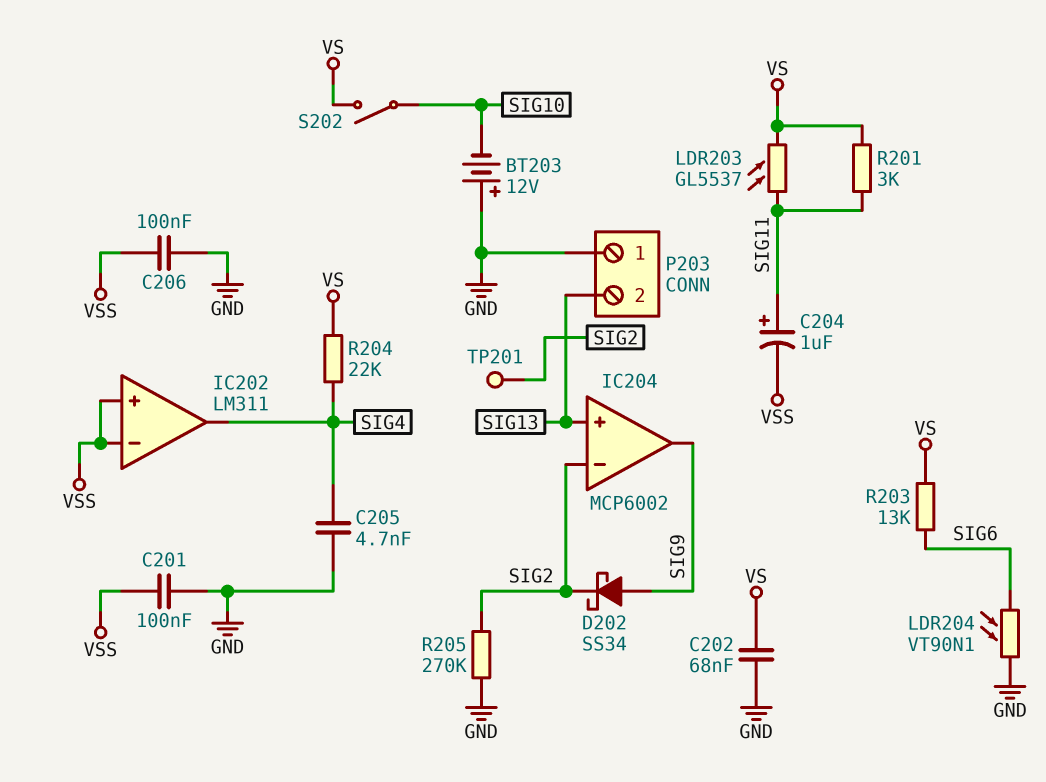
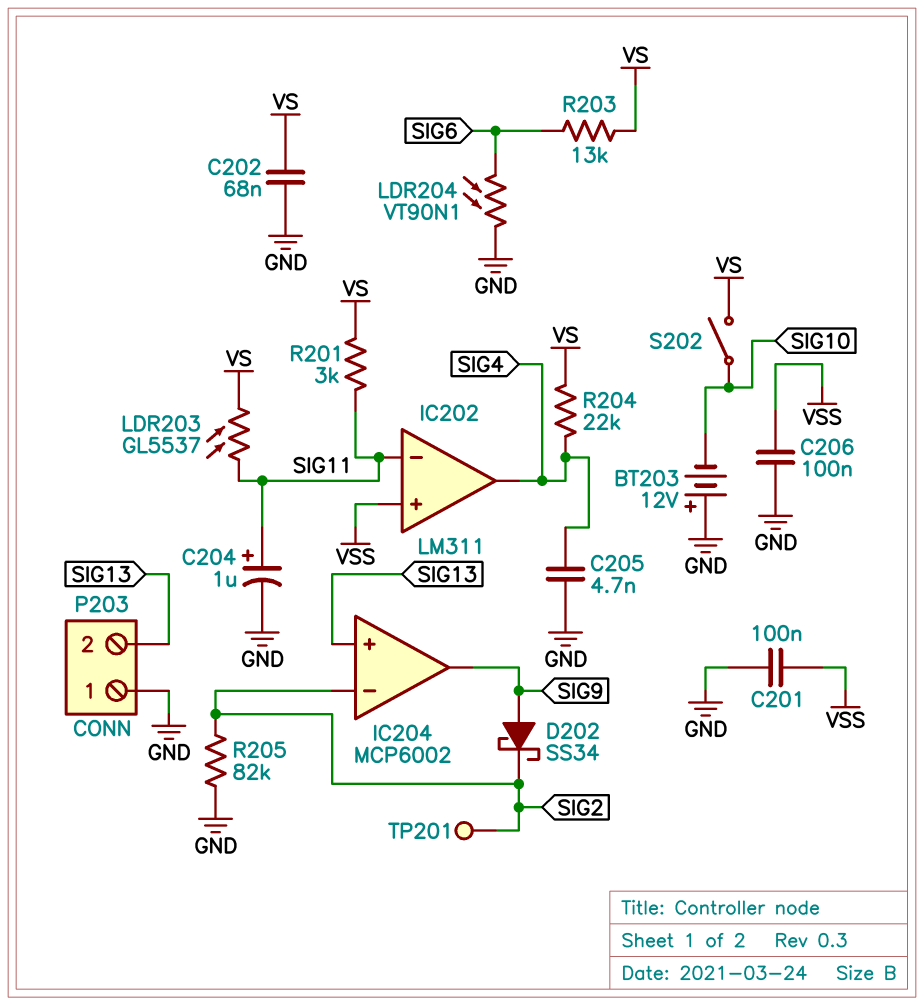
C204: 1uF (plus SIG11, minus VSS) -> 1uF (plus SIG11, minus GND)
IC202 pin in-: VSS -> SIG11
R205: 270k (GND, SIG2) -> 82k (GND, SIG2)

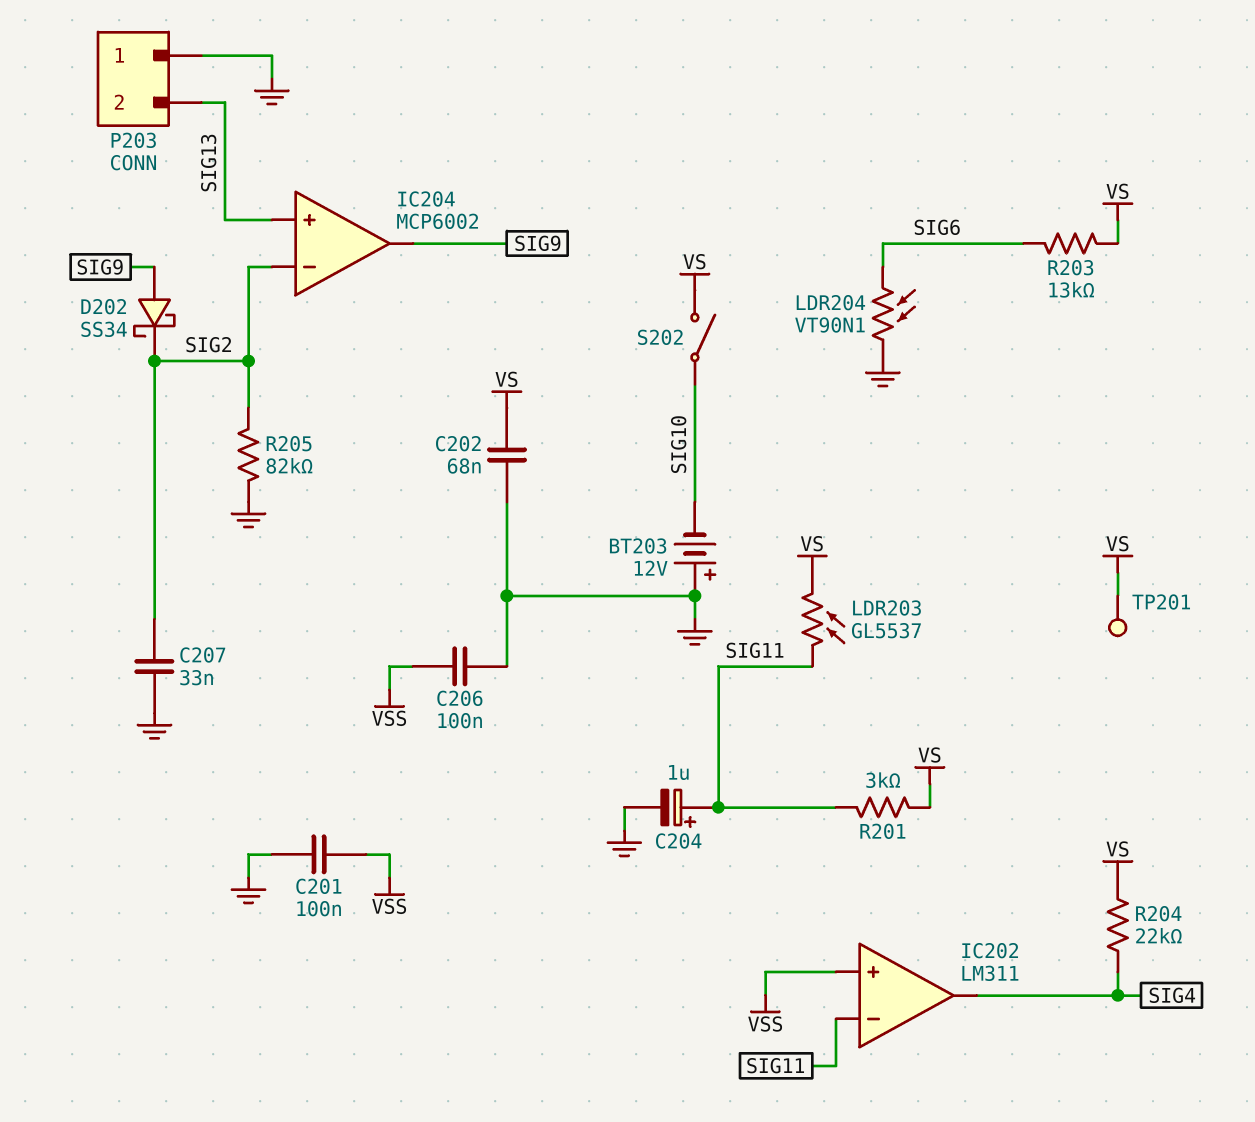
C205: 4.7nF (GND, SIG4) -> none
C207: none -> 33nF (GND, SIG2)
TP201: test point (SIG2) -> test point (VS)

